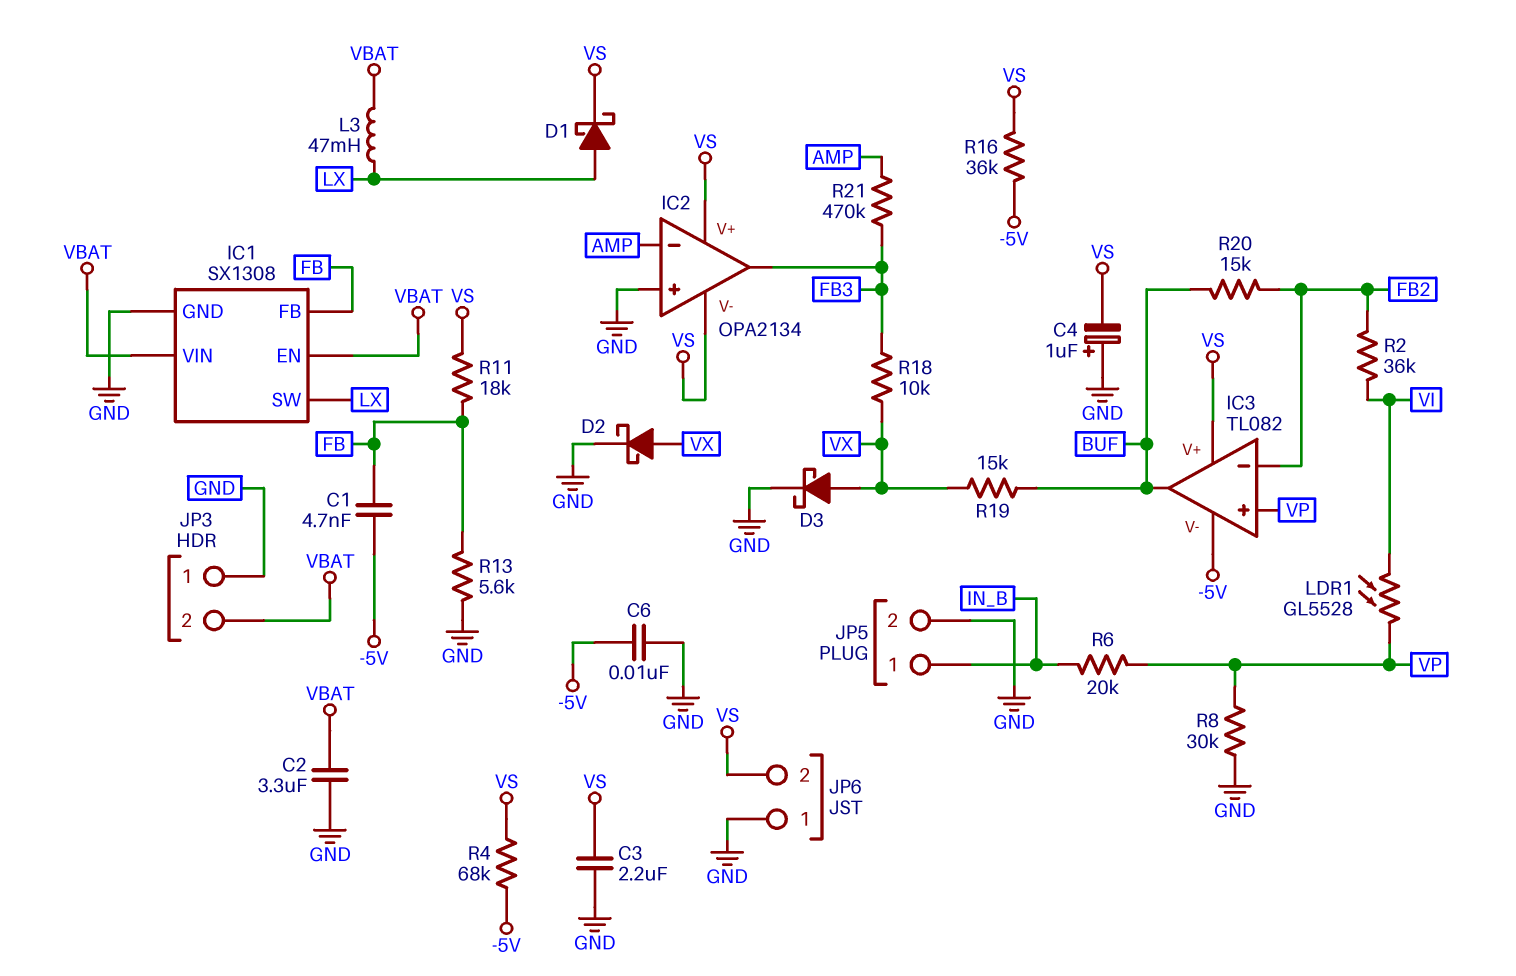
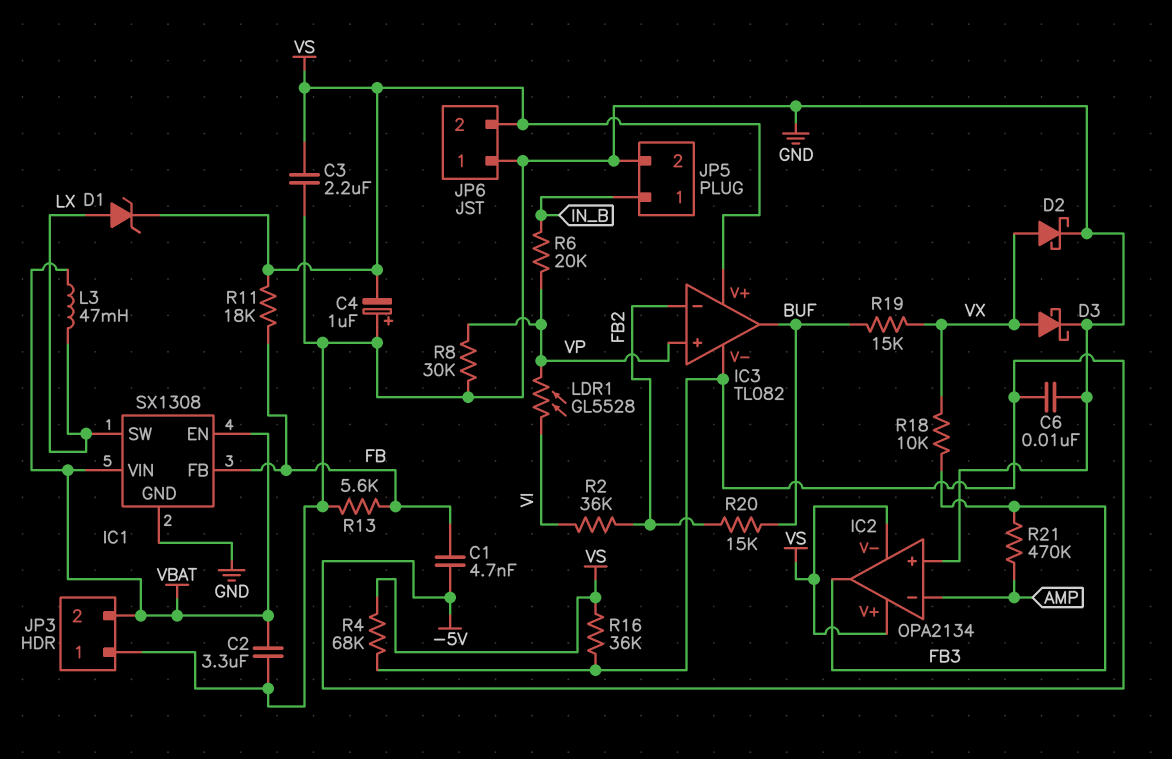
D1: schottky (A LX, K VS) -> zener (A LX, K VS)

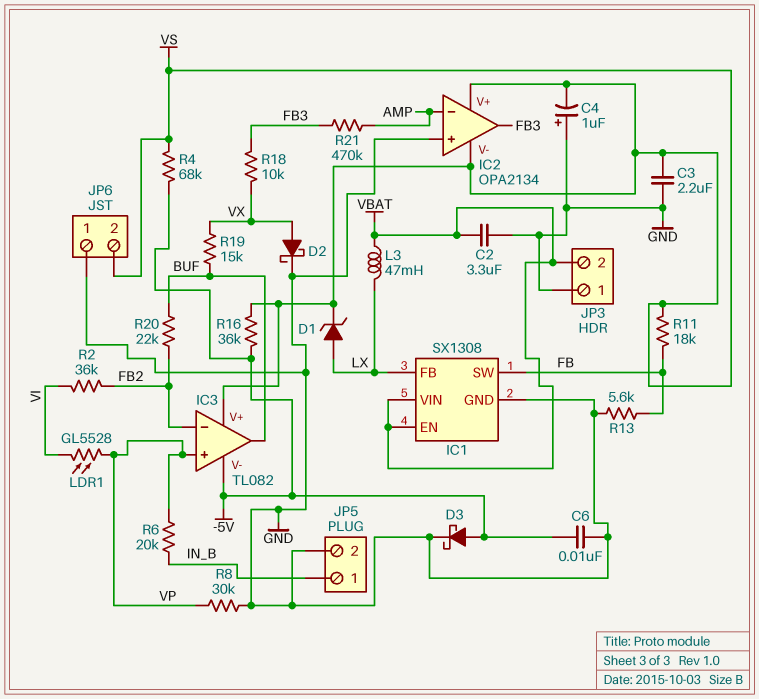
C1: 4.7nF (-5V, FB) -> none
D3: schottky (A VX, K GND) -> schottky (A -5V, K GND)
IC1 pin FB: FB -> LX
IC1 pin SW: LX -> FB
R20: 15k (BUF, FB2) -> 22k (BUF, FB2)

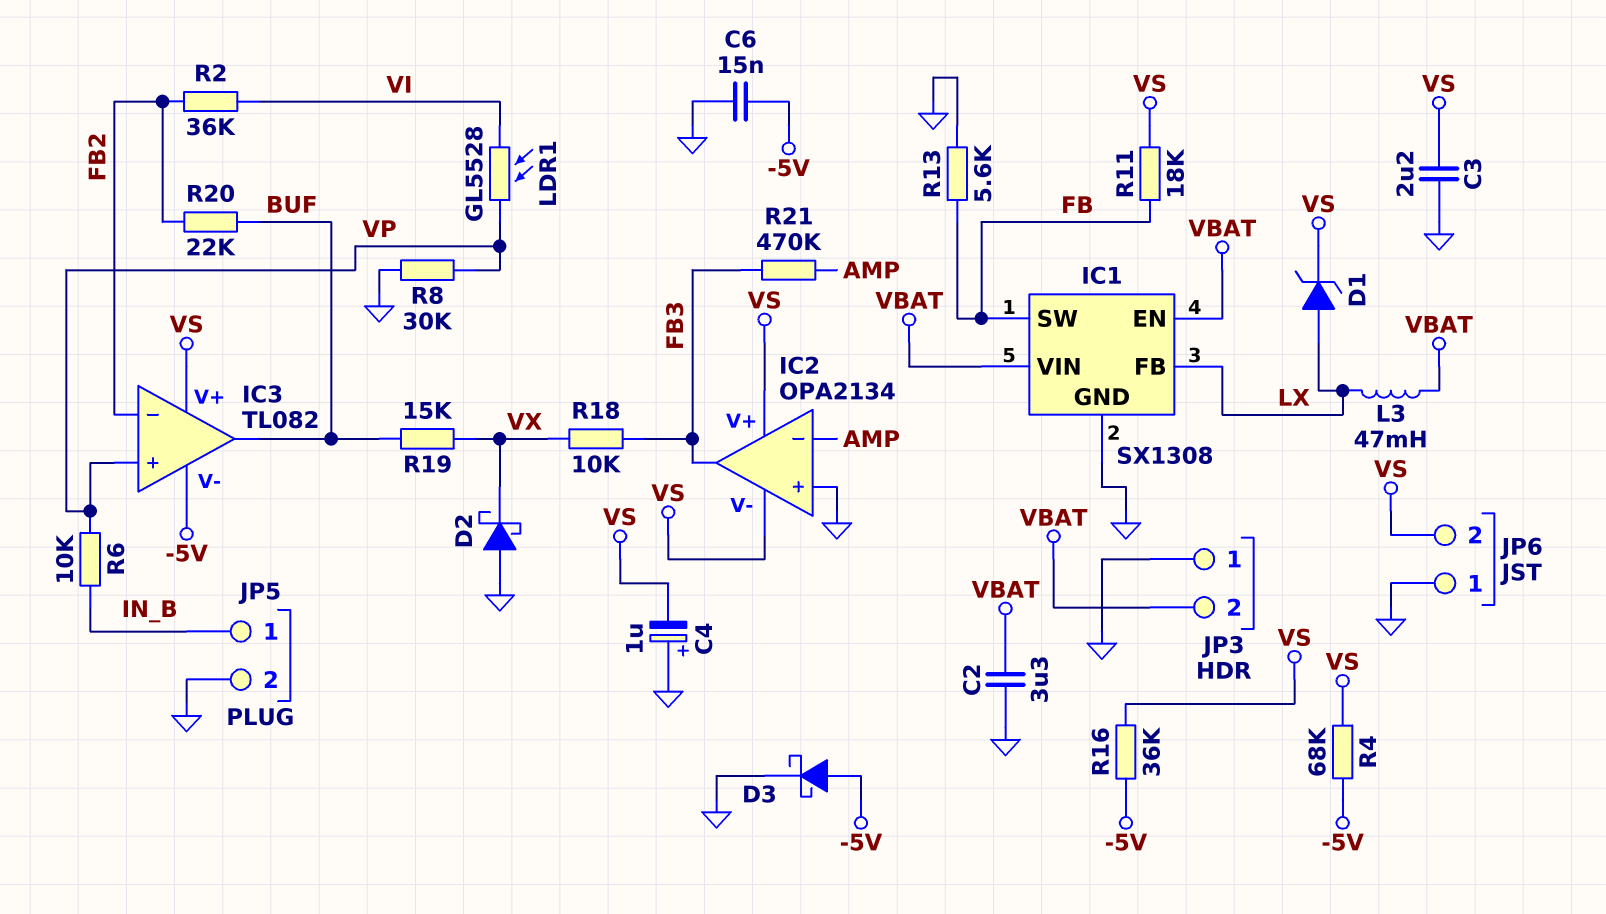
C6: 10nF (-5V, GND) -> 15nF (-5V, GND)
D2: schottky (A VX, K GND) -> schottky (A GND, K VX)
R6: 20k (IN_B, VP) -> 10k (IN_B, VP)

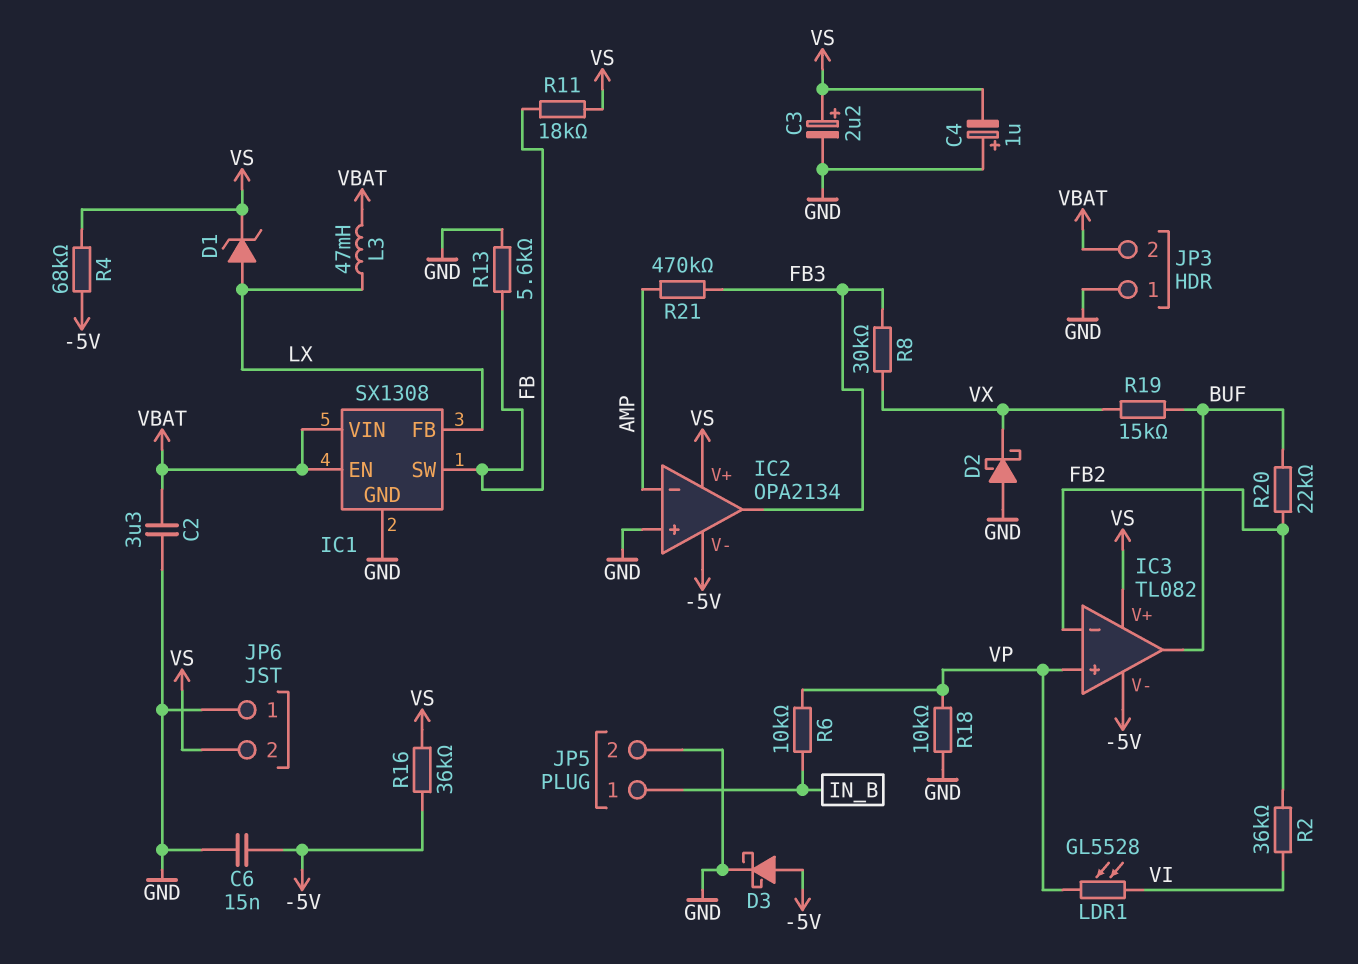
C3: 2.2uF (GND, VS) -> 2.2uF (plus VS, minus GND)
IC2 pin V-: VS -> -5V
R8: 30k (GND, VP) -> 30k (FB3, VX)
R18: 10k (FB3, VX) -> 10k (GND, VP)

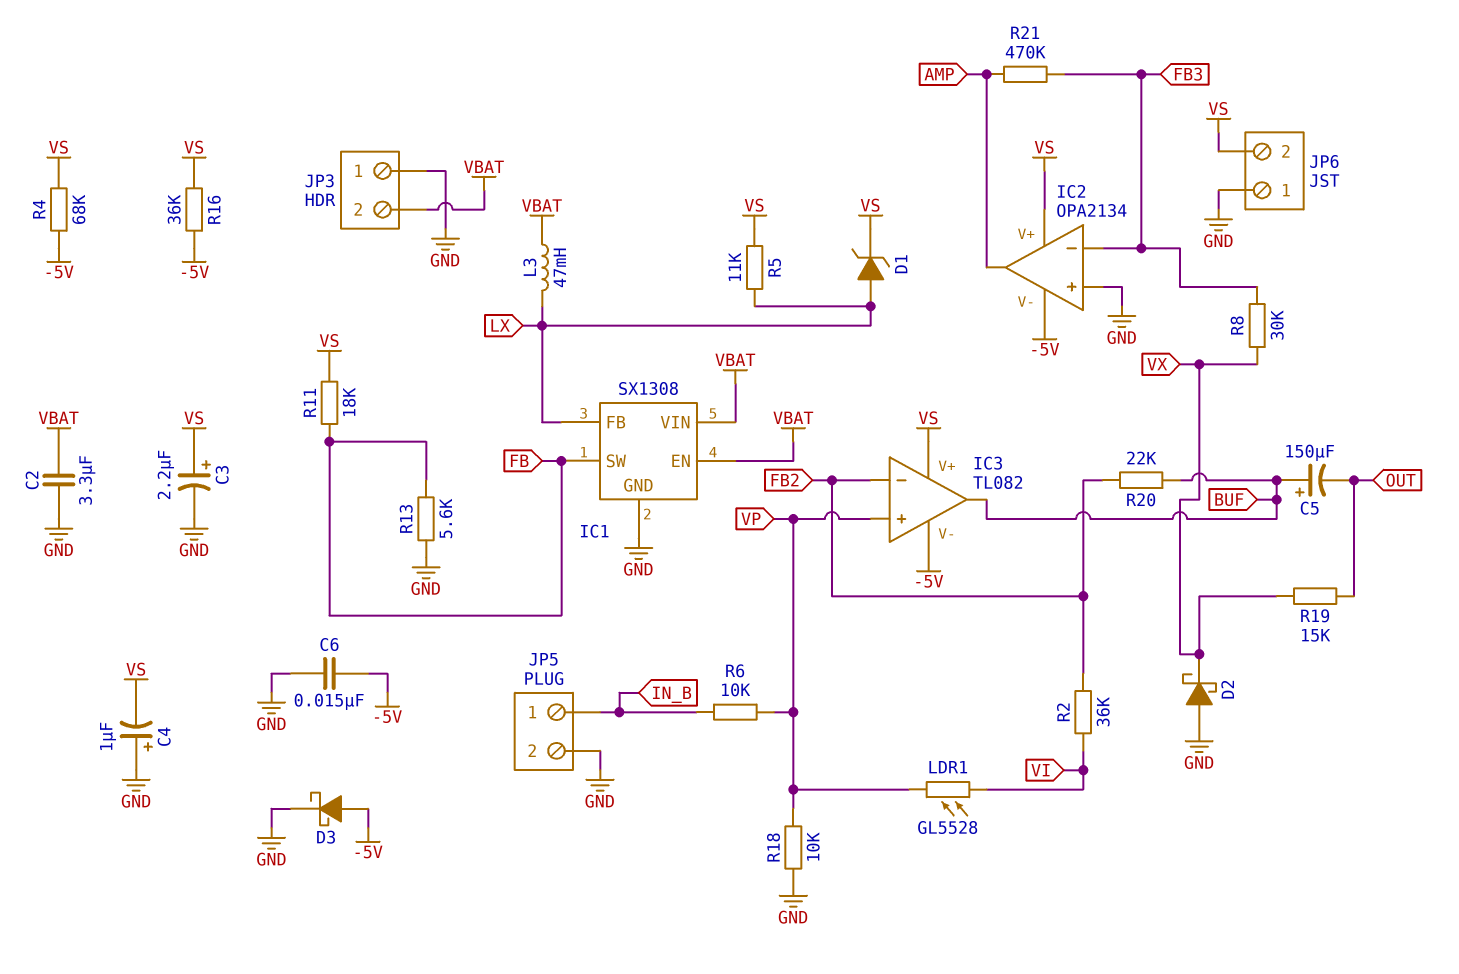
C5: none -> 150uF (plus BUF, minus OUT)
IC2 pin in-: AMP -> FB3
IC2 pin out: FB3 -> AMP
R5: none -> 11k (LX, VS)
R19: 15k (BUF, VX) -> 15k (OUT, VX)

